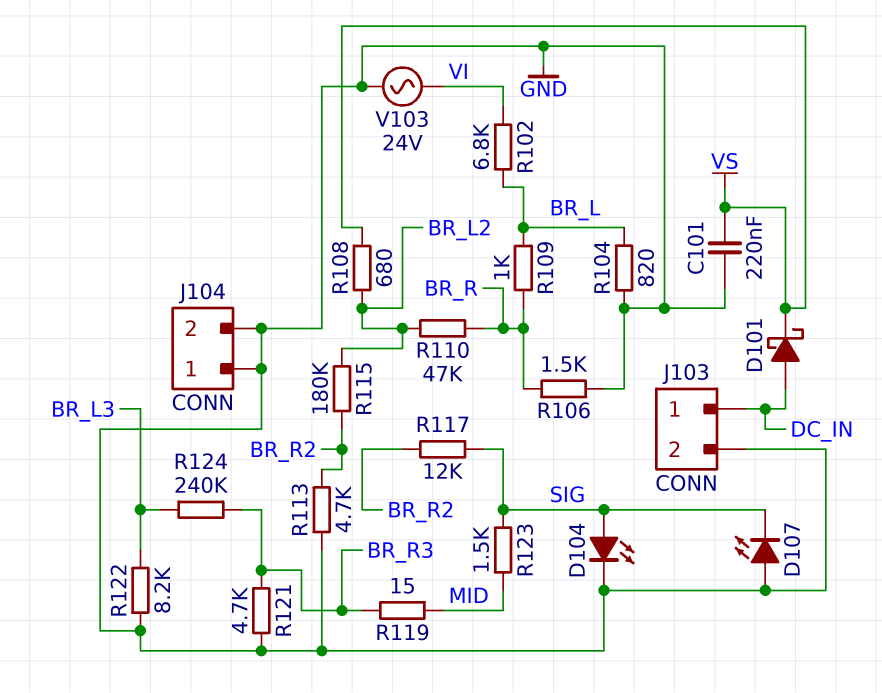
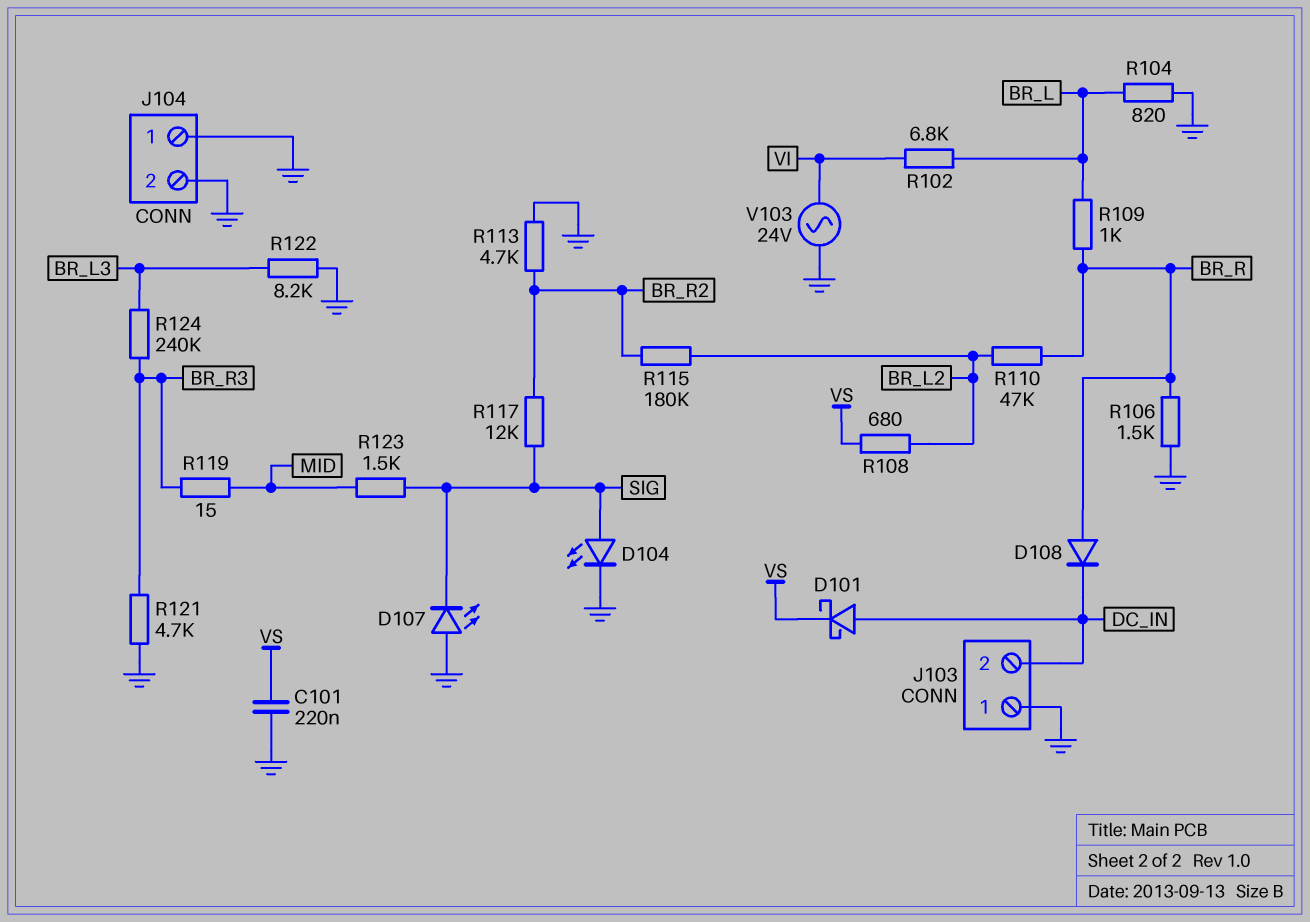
D108: none -> diode (A BR_R, K DC_IN)
J103 pin 1: DC_IN -> GND
J103 pin 2: GND -> DC_IN

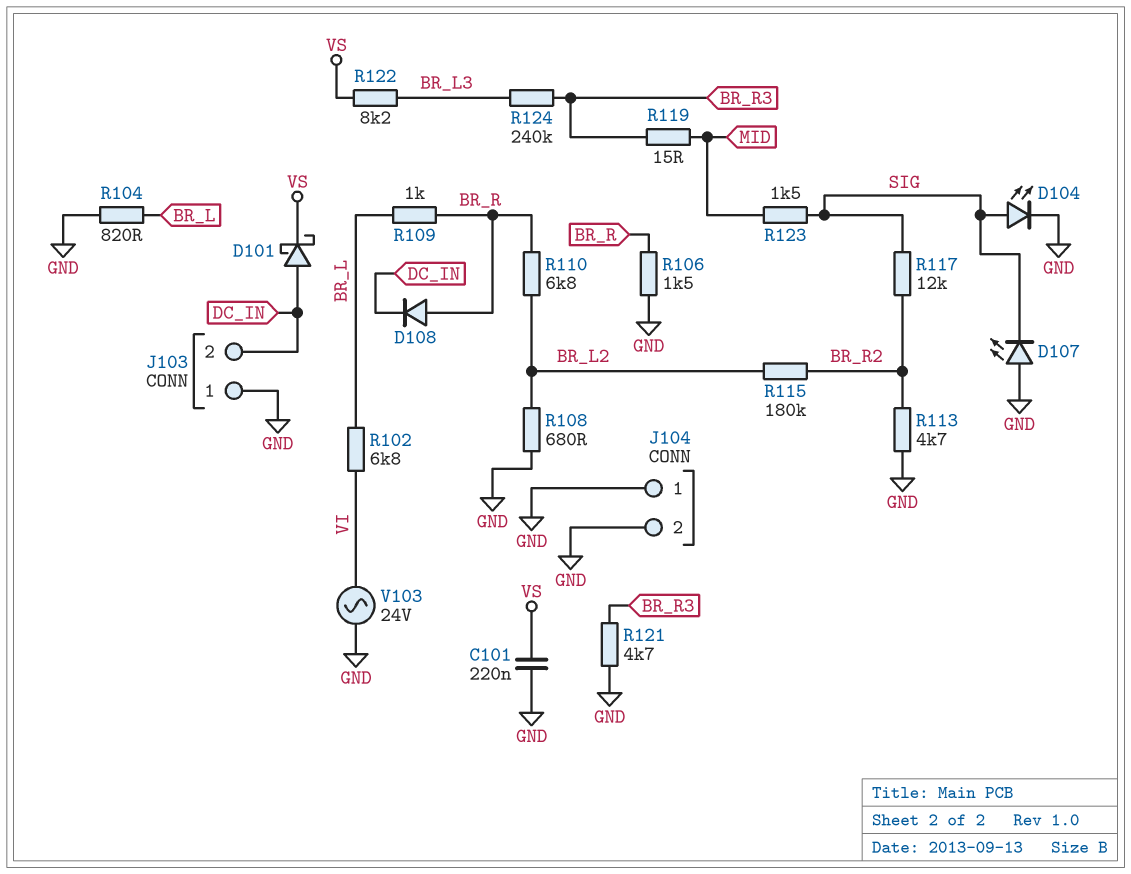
R108: 680 (BR_L2, VS) -> 680 (BR_L2, GND)
R110: 47k (BR_L2, BR_R) -> 6.8k (BR_L2, BR_R)
R122: 8.2k (BR_L3, GND) -> 8.2k (BR_L3, VS)

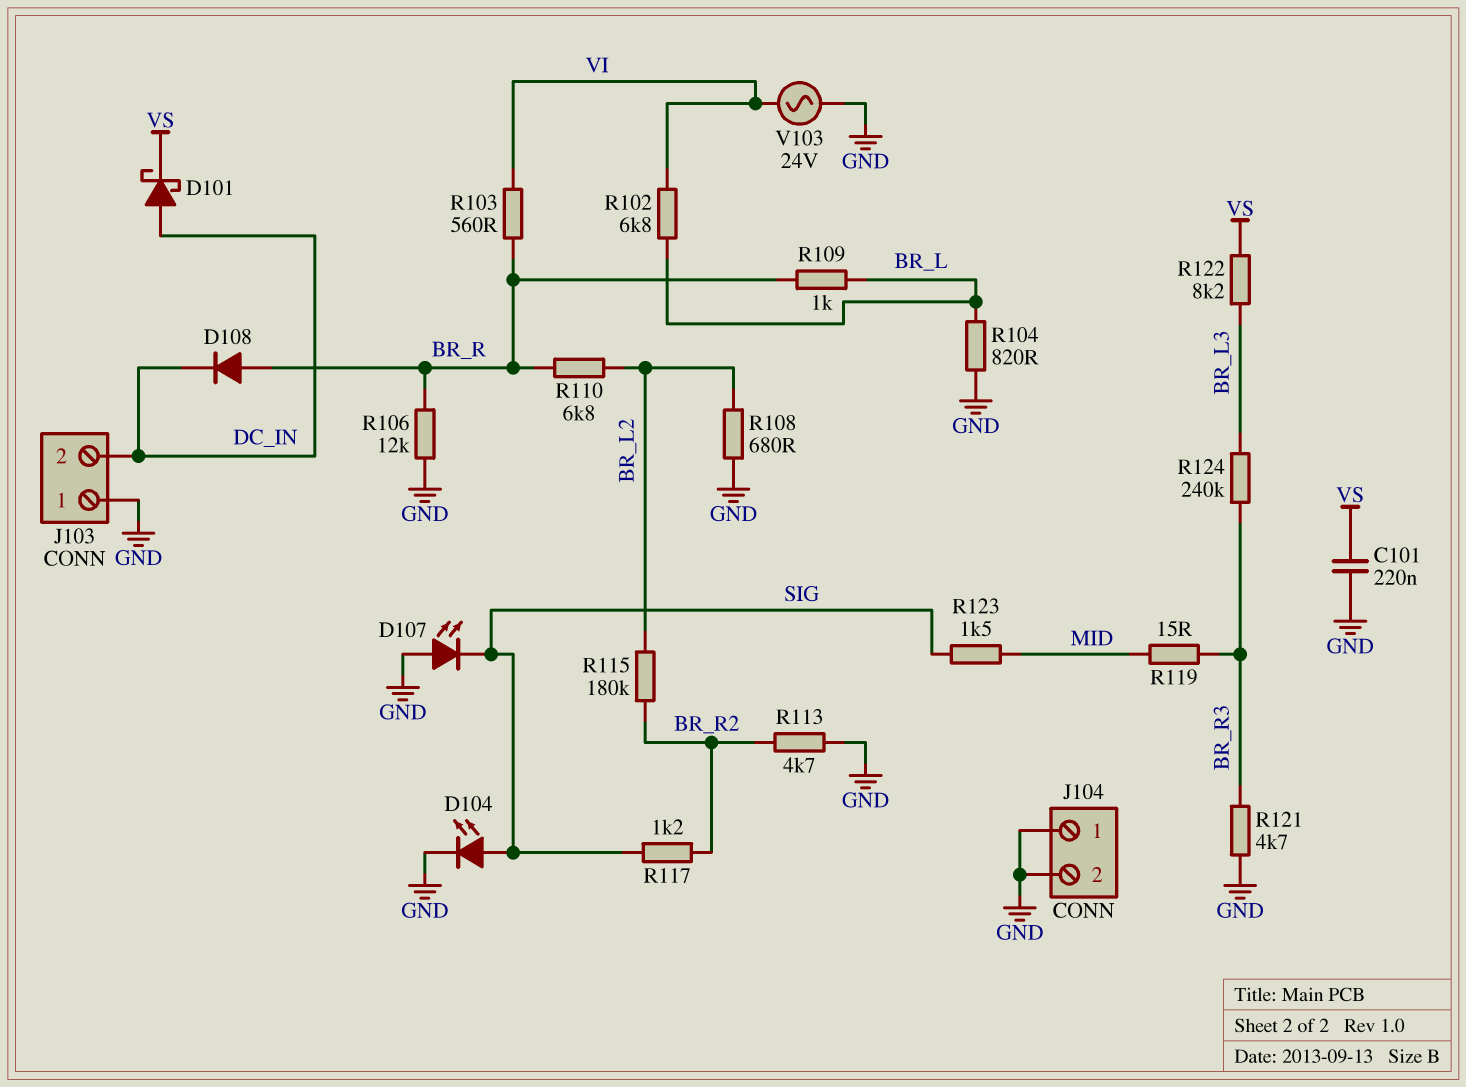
R103: none -> 560 (BR_R, VI)
R106: 1.5k (BR_R, GND) -> 12k (BR_R, GND)
R117: 12k (BR_R2, SIG) -> 1.2k (BR_R2, SIG)

